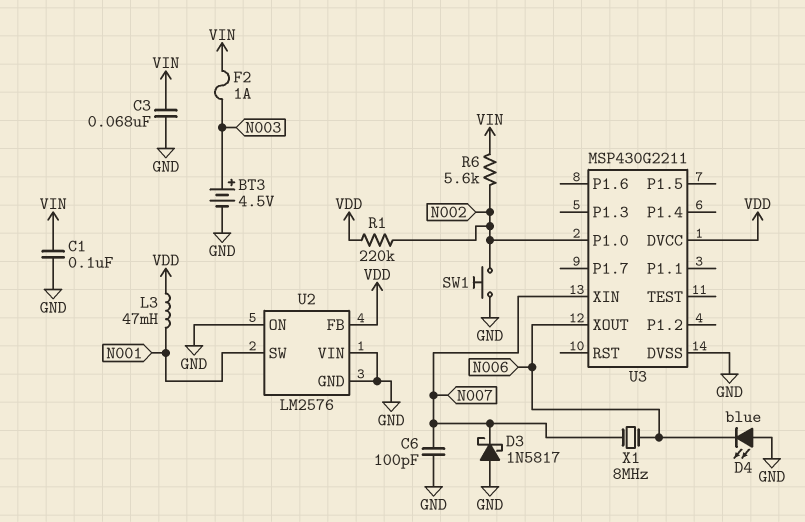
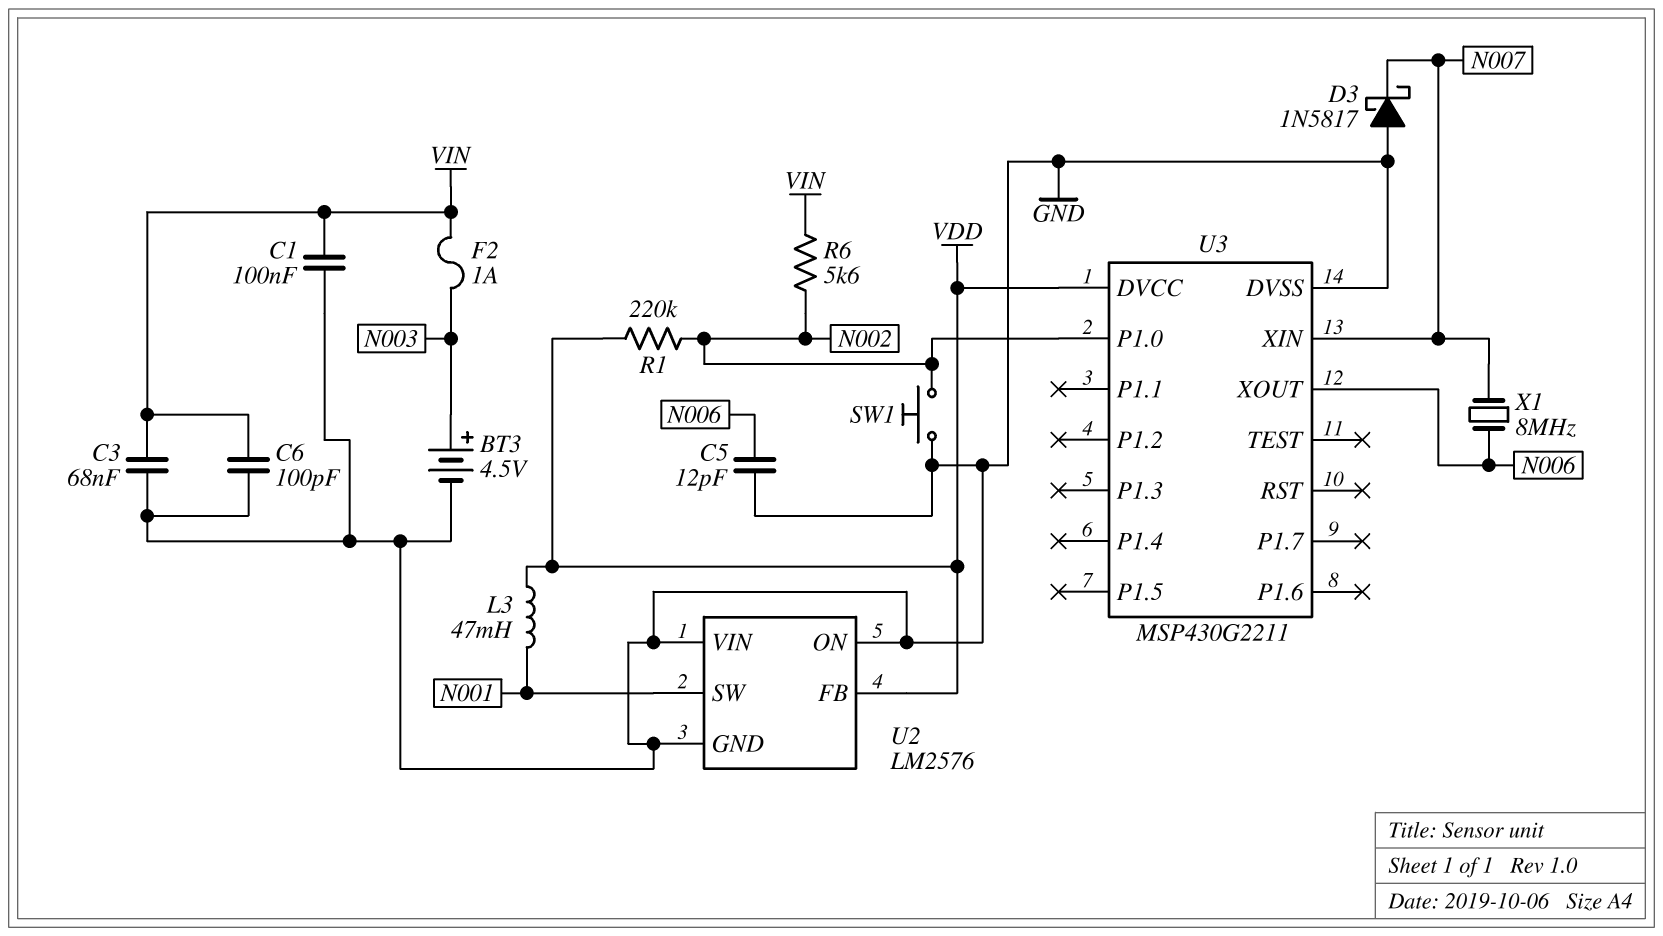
C5: none -> 12pF (GND, N006)
C6: 100pF (GND, N007) -> 100pF (GND, VIN)
D4: LED blue (A GND, K N006) -> none

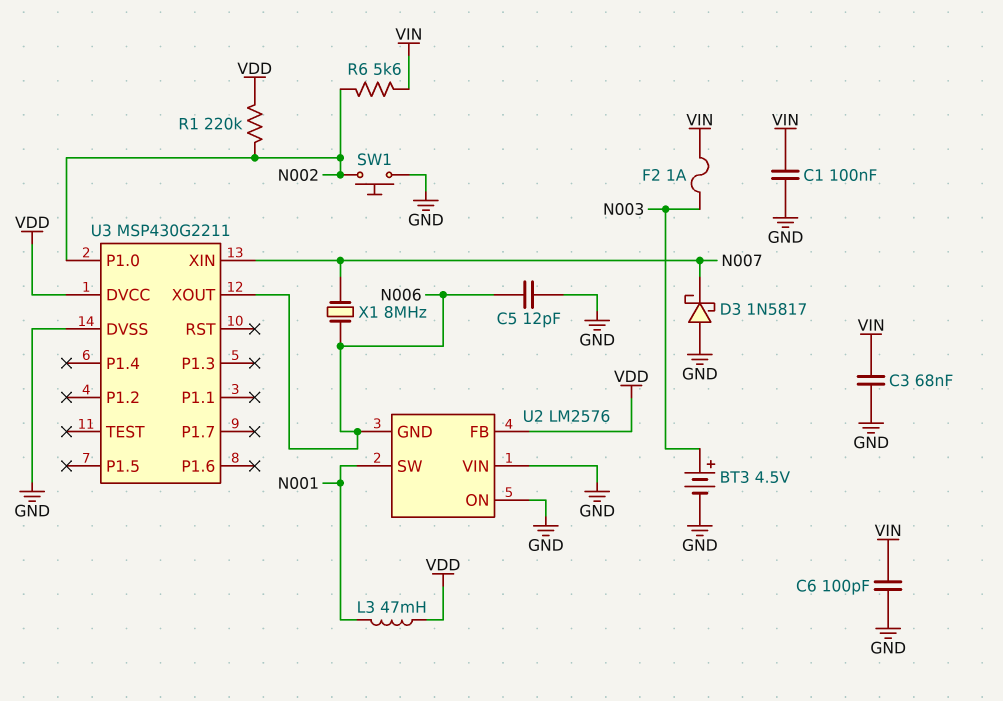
U2 pin GND: GND -> N006

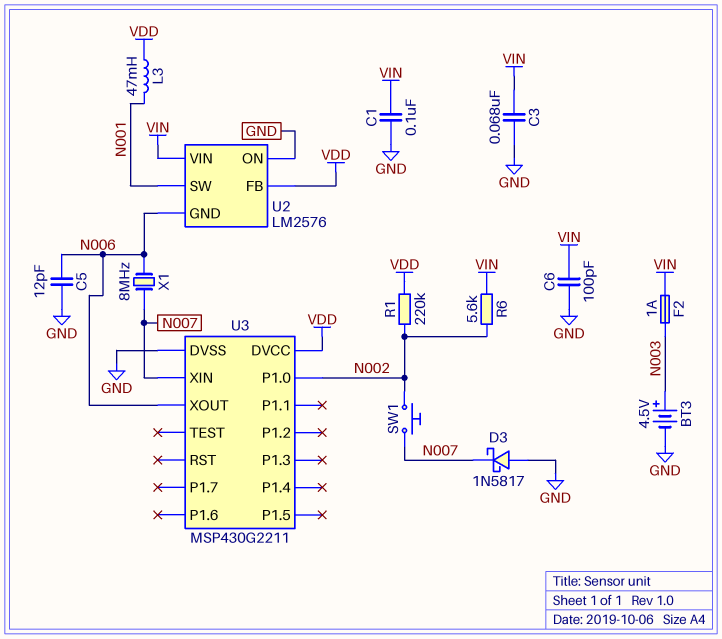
SW1: button (GND, N002) -> button (N002, N007)
U2 pin VIN: GND -> VIN

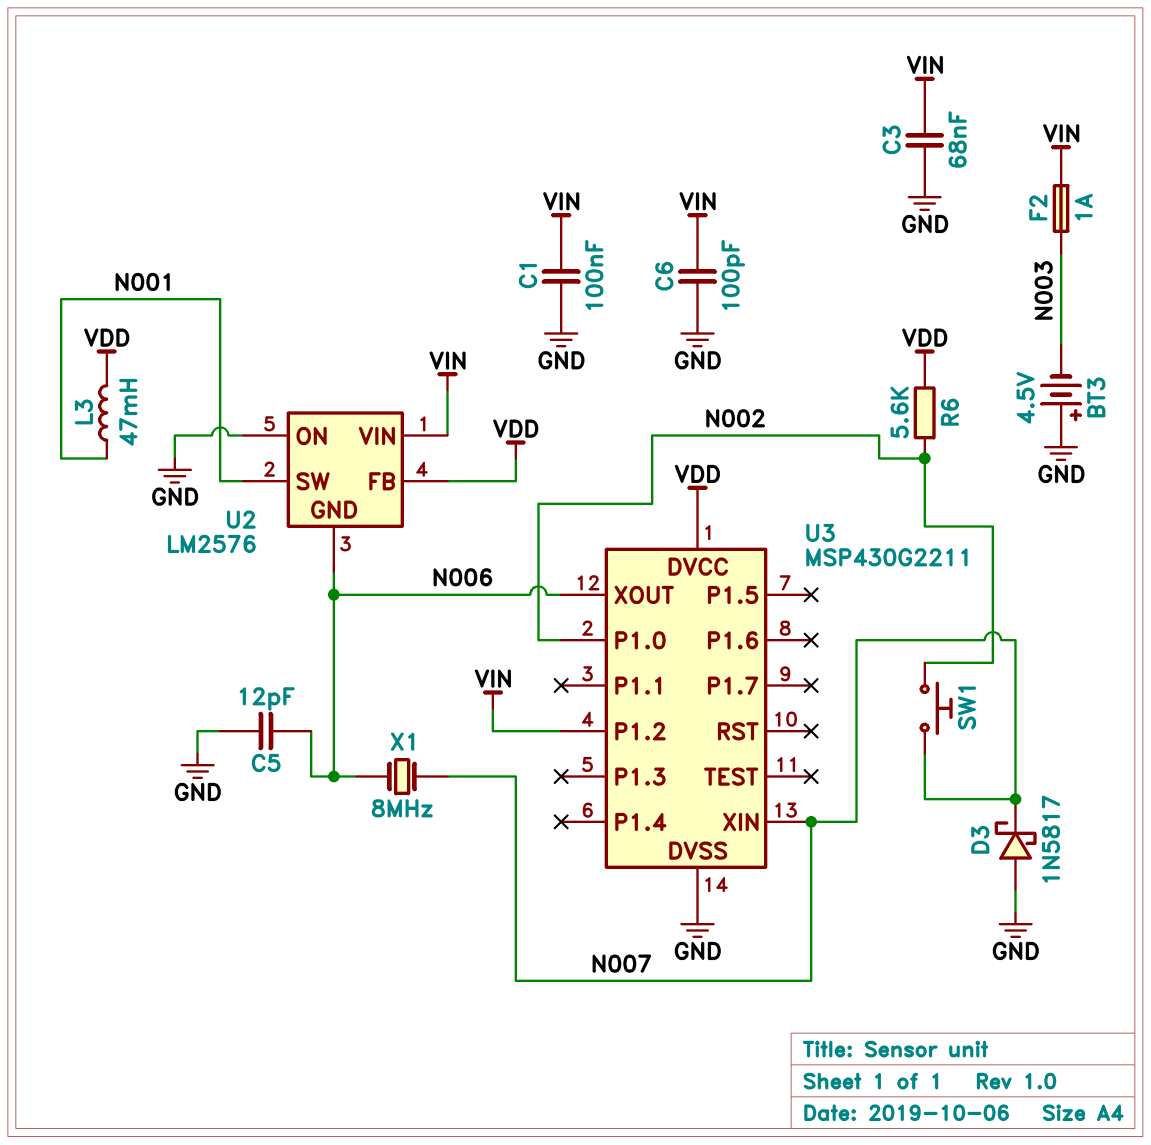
BT3: 4.5V (plus N003, minus GND) -> 4.5V (plus GND, minus N003)
R1: 220k (N002, VDD) -> none
R6: 5.6k (N002, VIN) -> 5.6k (N002, VDD)
U3 pin P1.2: none -> VIN

